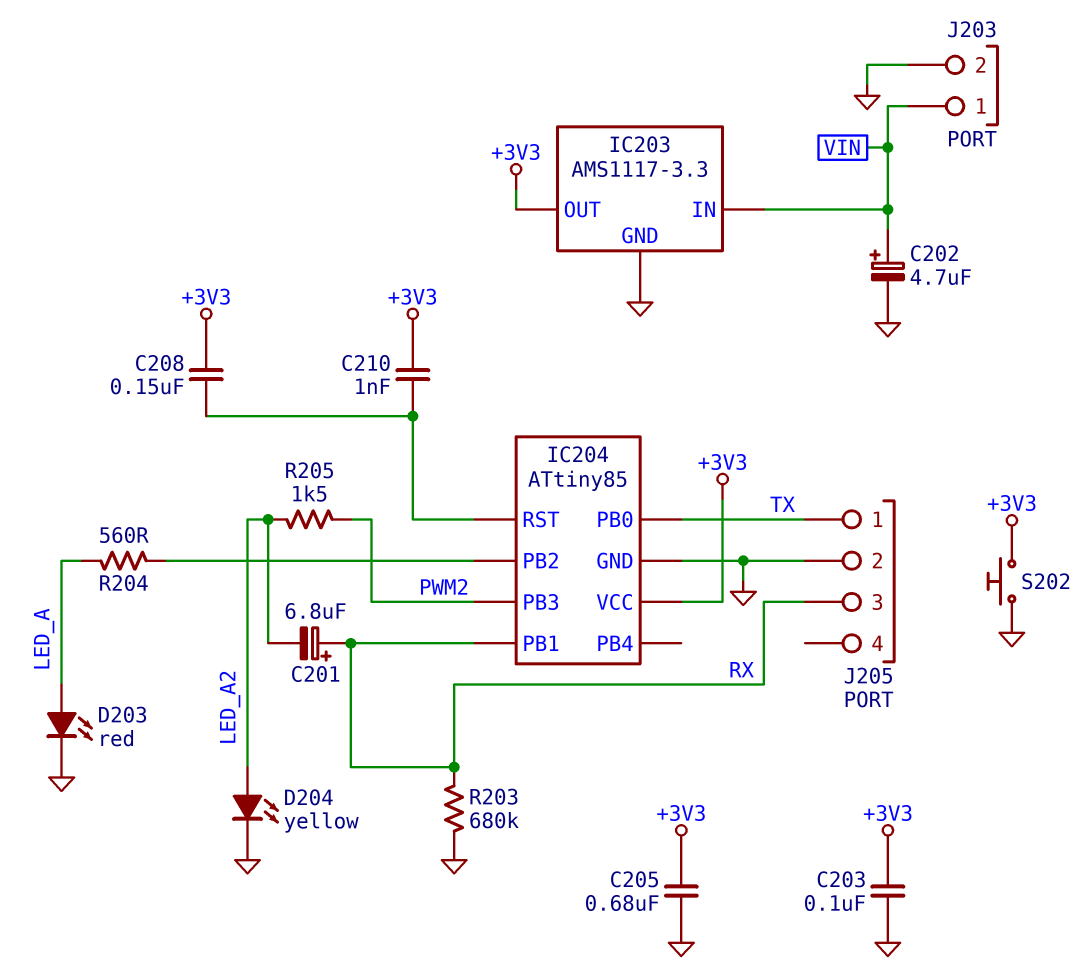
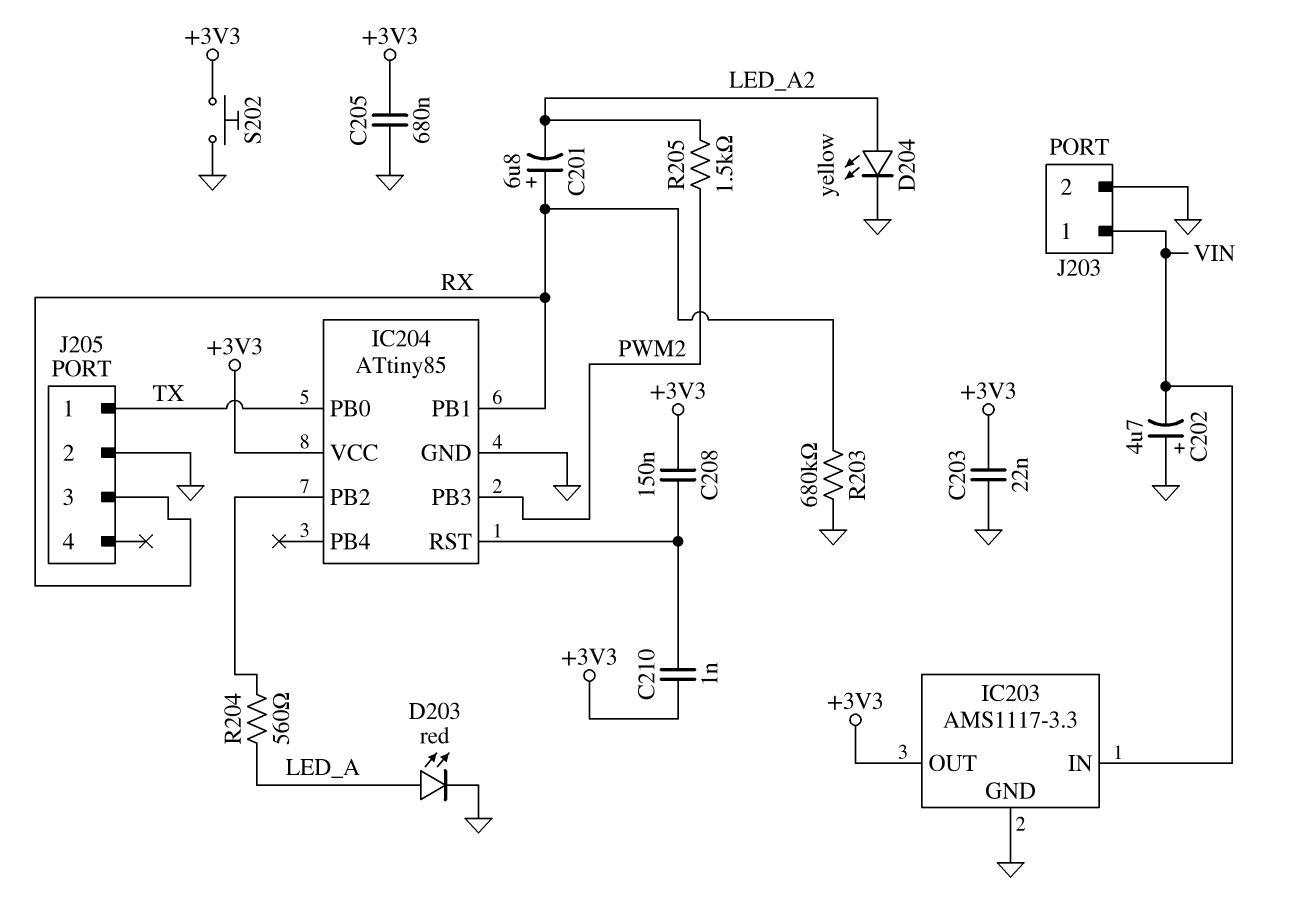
C202: 4.7uF (plus VIN, minus GND) -> 4.7uF (plus GND, minus VIN)
C203: 100nF (+3V3, GND) -> 22nF (+3V3, GND)

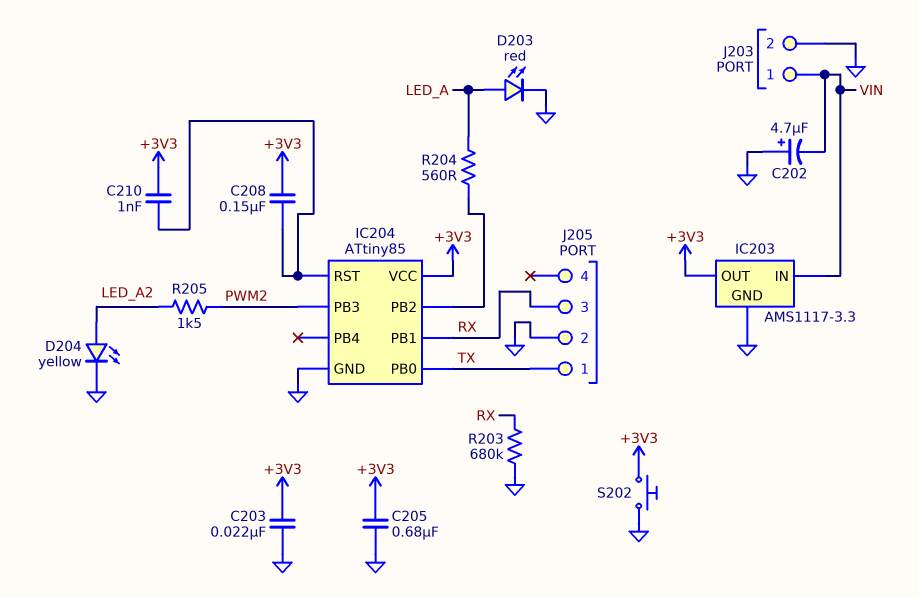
C201: 6.8uF (plus RX, minus LED_A2) -> none

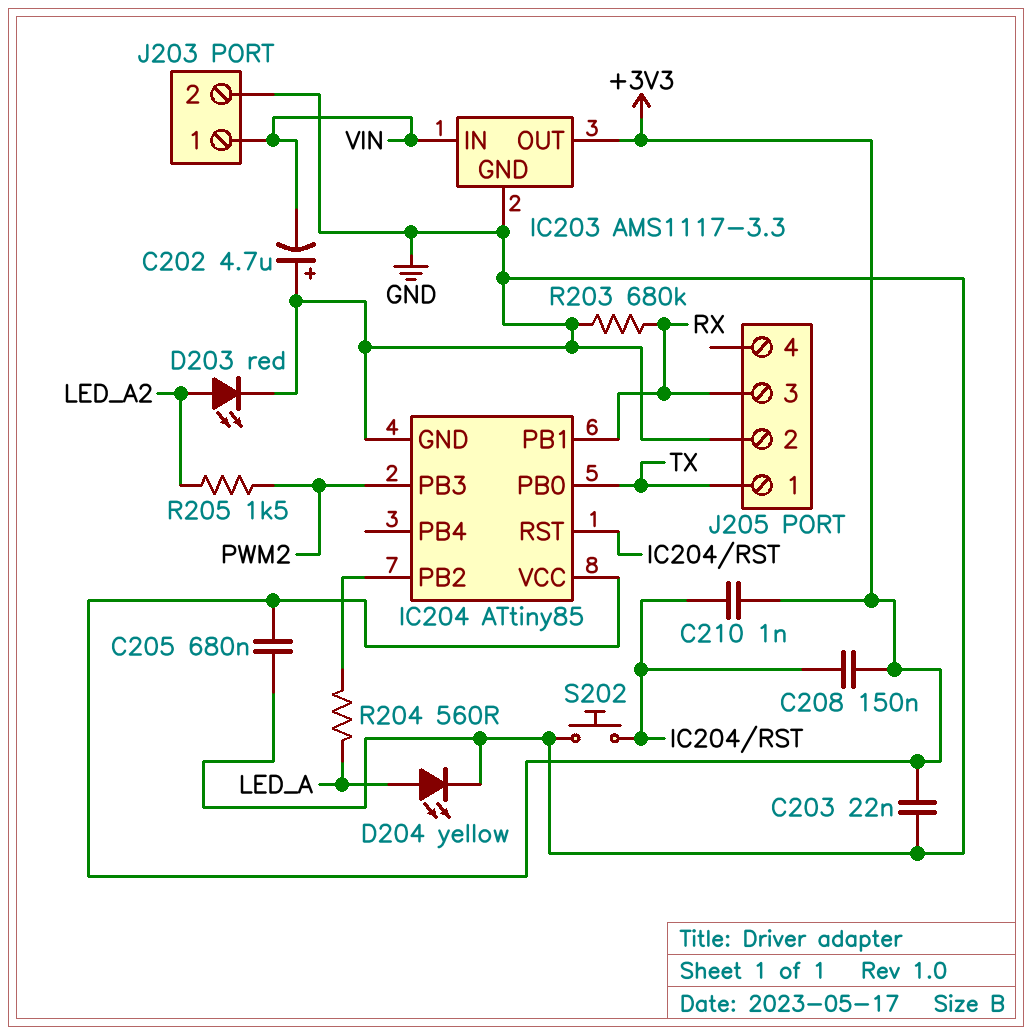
D203: LED red (A LED_A, K GND) -> LED red (A LED_A2, K GND)
D204: LED yellow (A LED_A2, K GND) -> LED yellow (A LED_A, K GND)
S202: button (+3V3, GND) -> button (GND, IC204/RST)

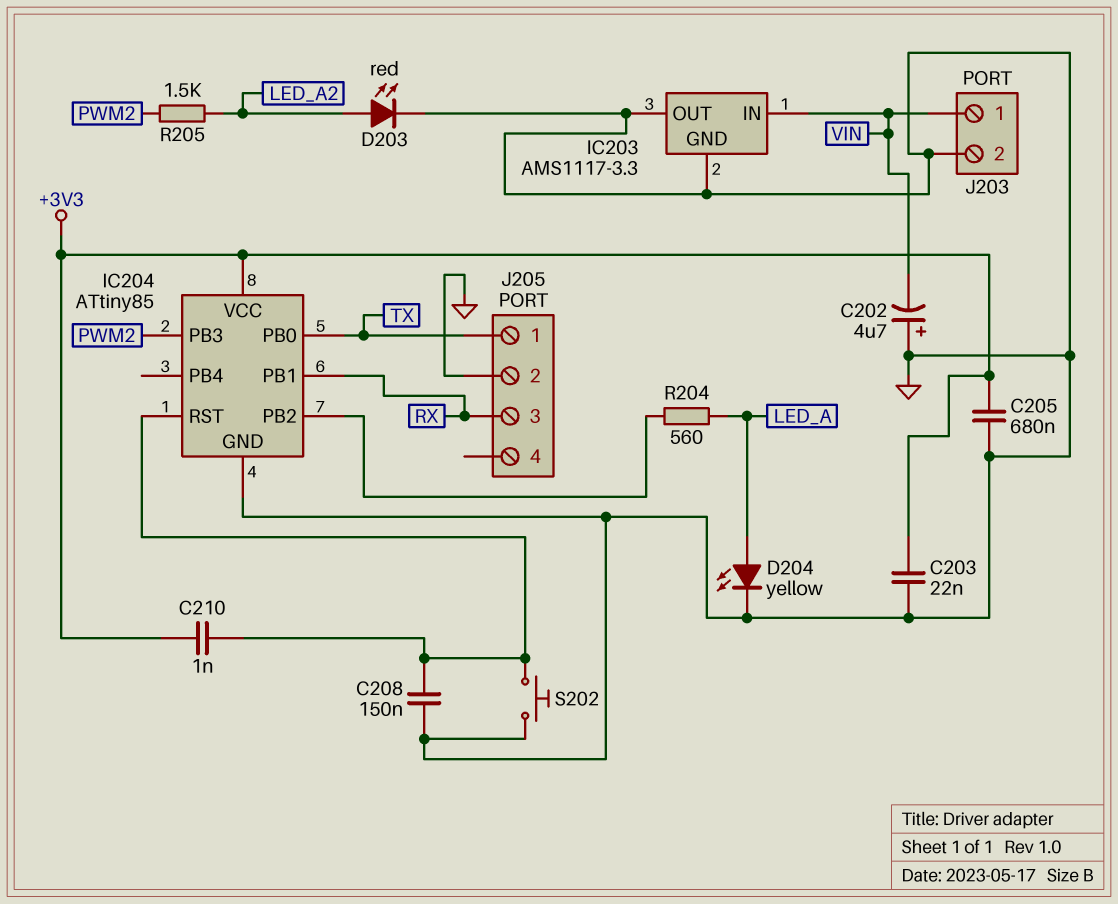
C208: 150nF (+3V3, IC204/RST) -> 150nF (GND, IC204/RST)
IC203 pin OUT: +3V3 -> GND
R203: 680k (GND, RX) -> none

